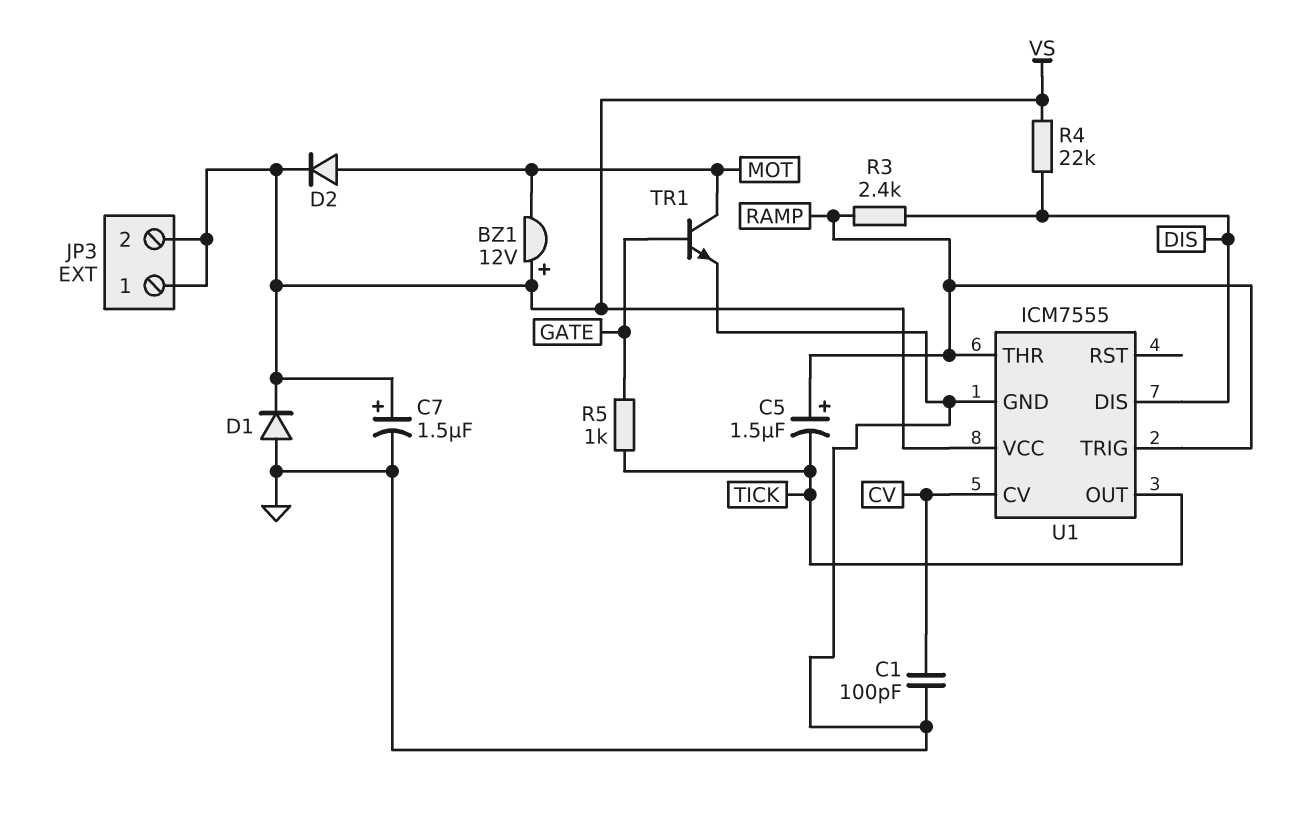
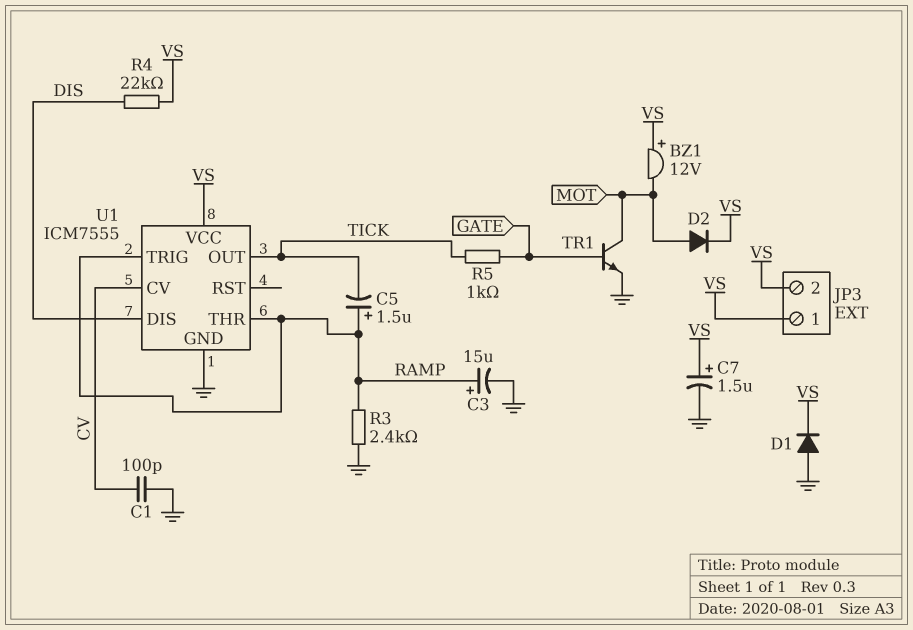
C3: none -> 15uF (plus RAMP, minus GND)
R3: 2.4k (DIS, RAMP) -> 2.4k (GND, RAMP)

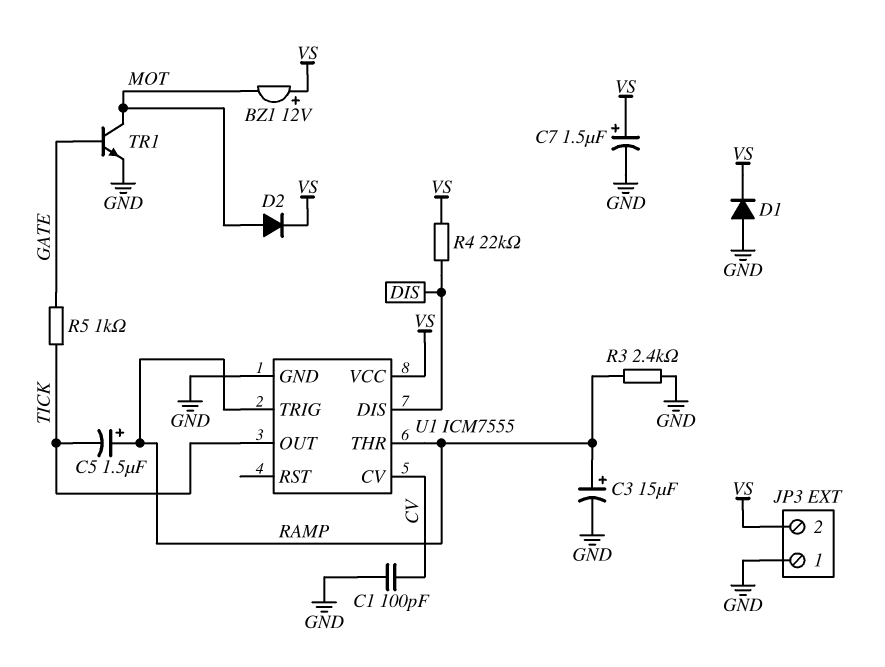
JP3 pin 1: VS -> GND

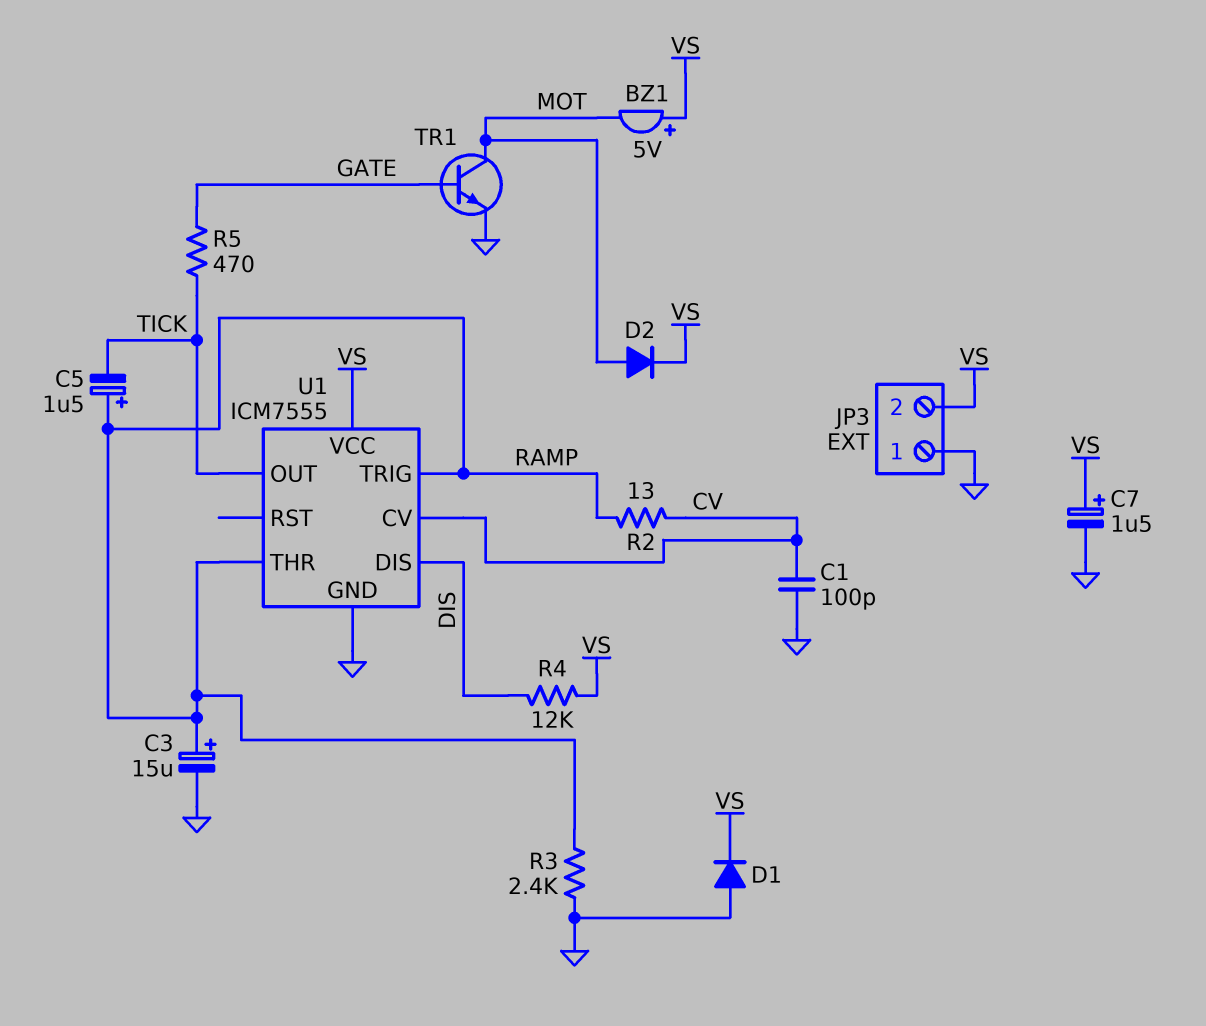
BZ1: buzzer 12V (plus VS, minus MOT) -> buzzer 5V (plus VS, minus MOT)
R2: none -> 13 (CV, RAMP)
R4: 22k (DIS, VS) -> 12k (DIS, VS)
R5: 1k (GATE, TICK) -> 470 (GATE, TICK)

